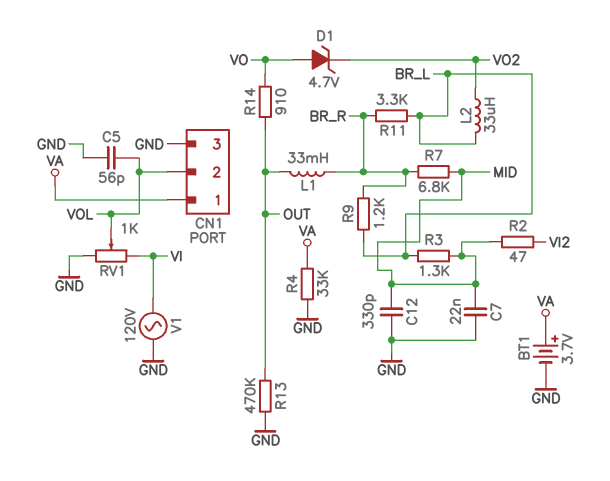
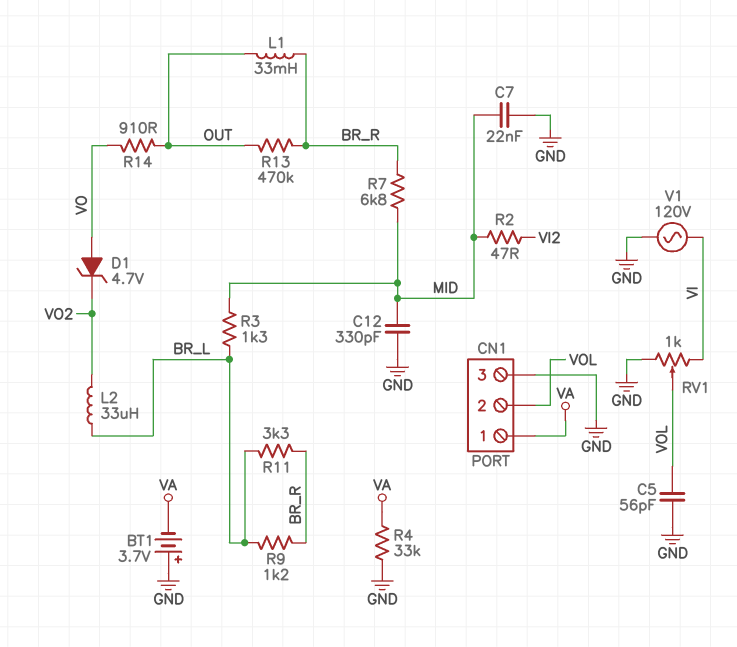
BT1: 3.7V (plus VA, minus GND) -> 3.7V (plus GND, minus VA)
R13: 470k (GND, OUT) -> 470k (BR_R, OUT)

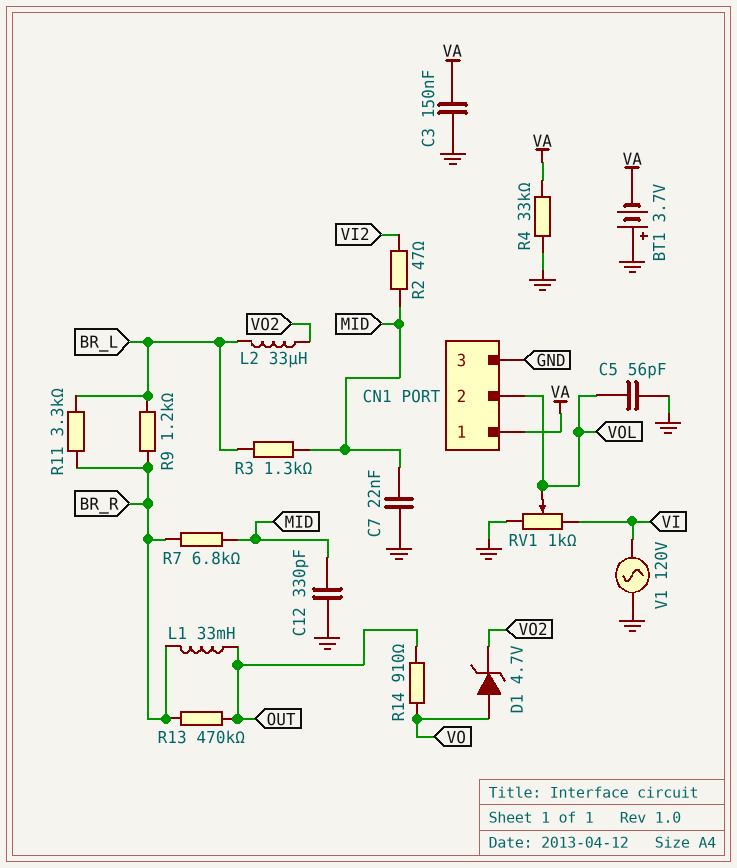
C3: none -> 150nF (GND, VA)

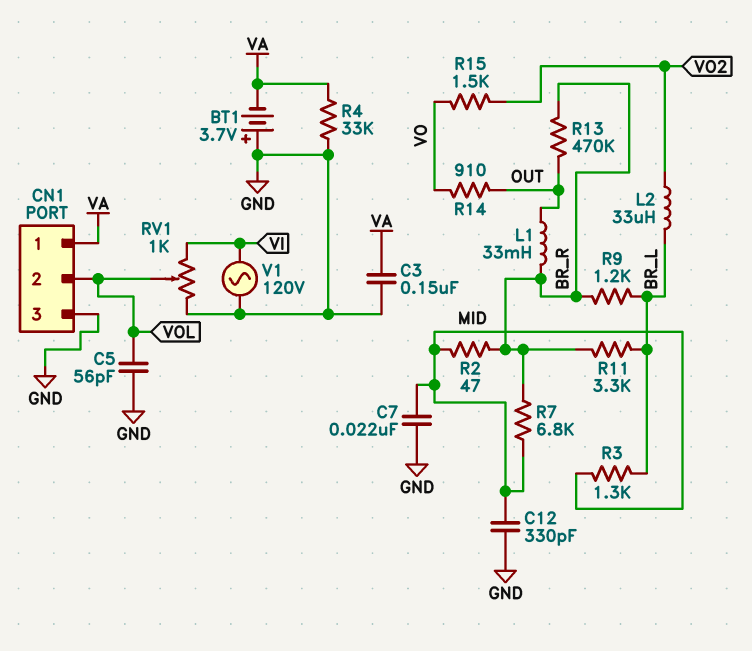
D1: zener 4.7V (A VO, K VO2) -> none
R2: 47 (MID, VI2) -> 47 (BR_R, MID)
R15: none -> 1.5k (VO, VO2)

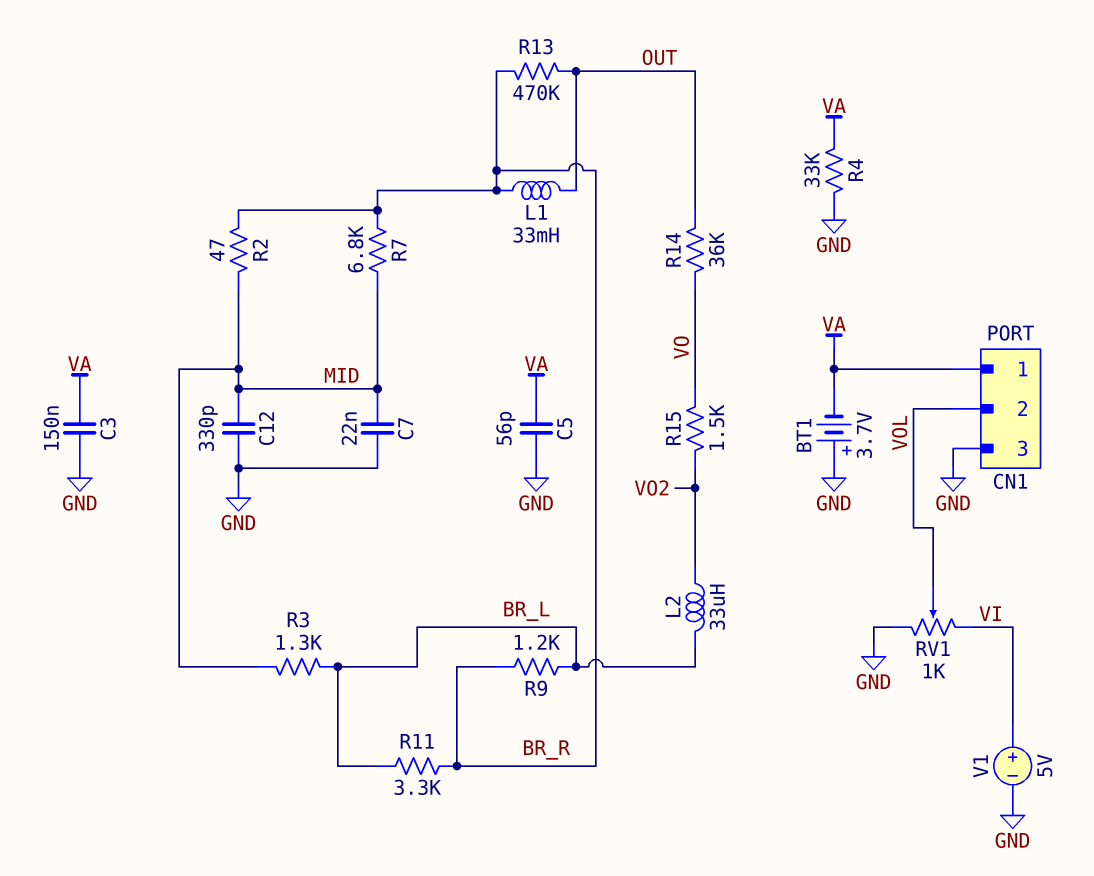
C5: 56pF (GND, VOL) -> 56pF (GND, VA)
R14: 910 (OUT, VO) -> 36k (OUT, VO)
V1: AC 120V (GND, VI) -> 5V (plus VI, minus GND)

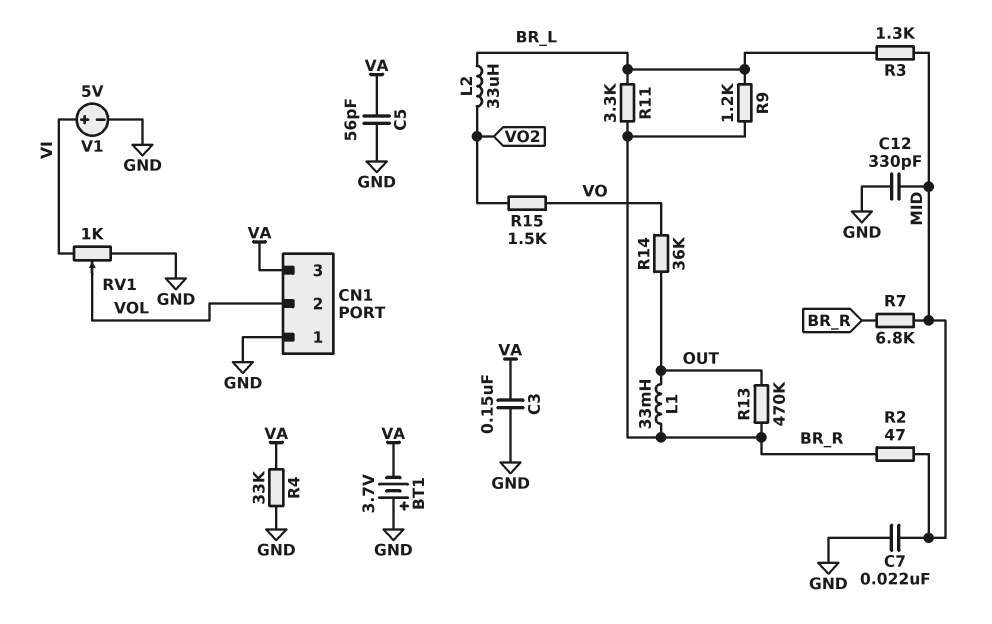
CN1 pin 1: VA -> GND
CN1 pin 3: GND -> VA

